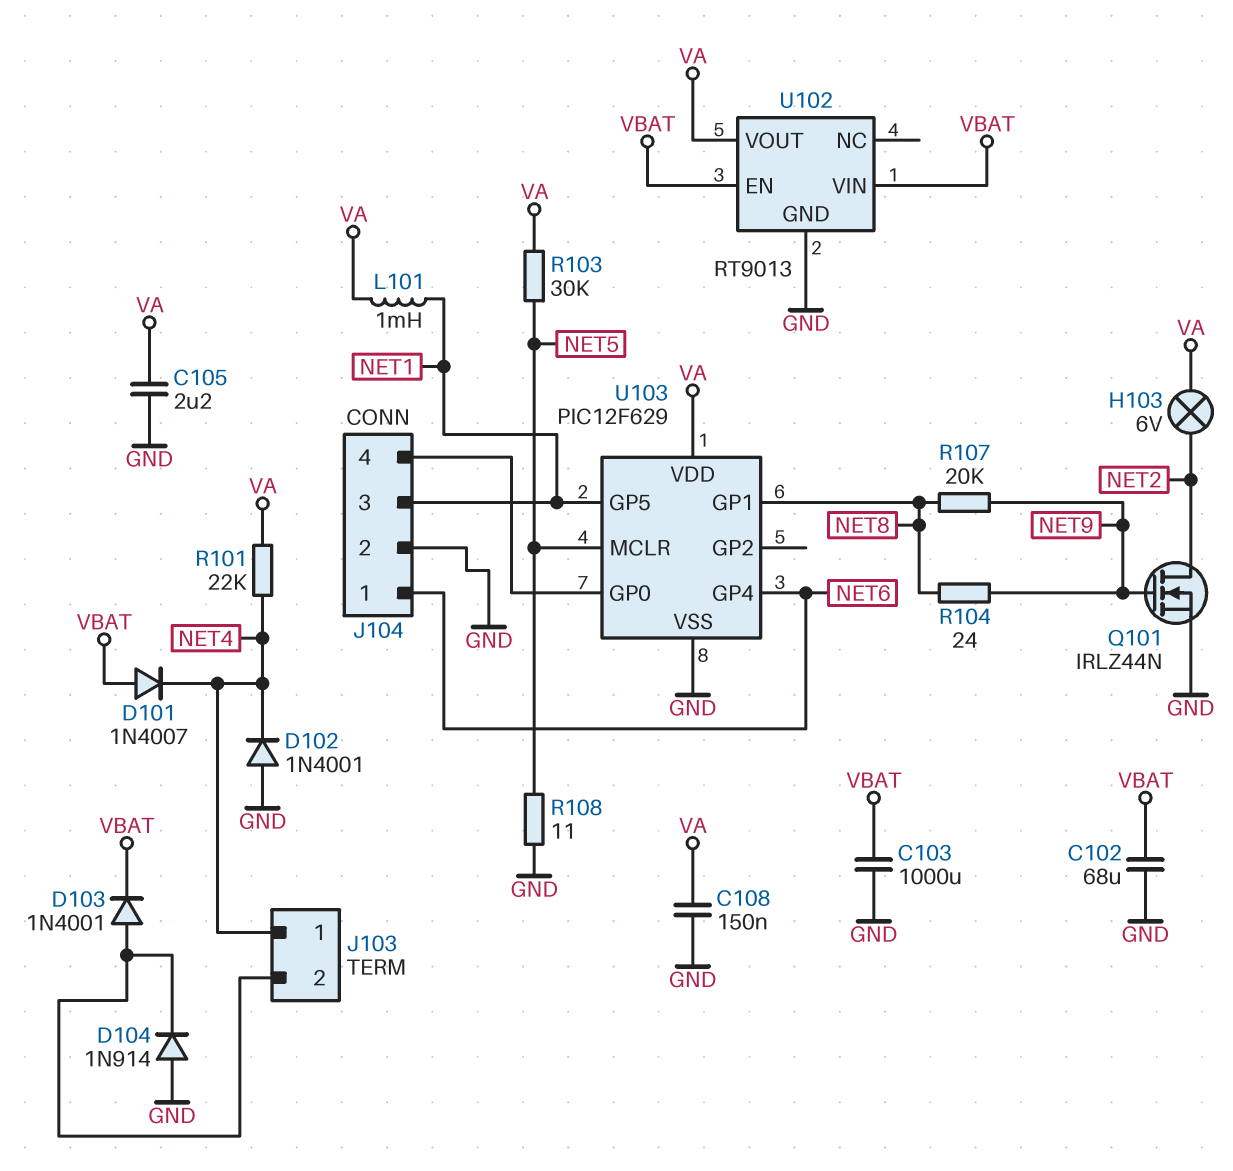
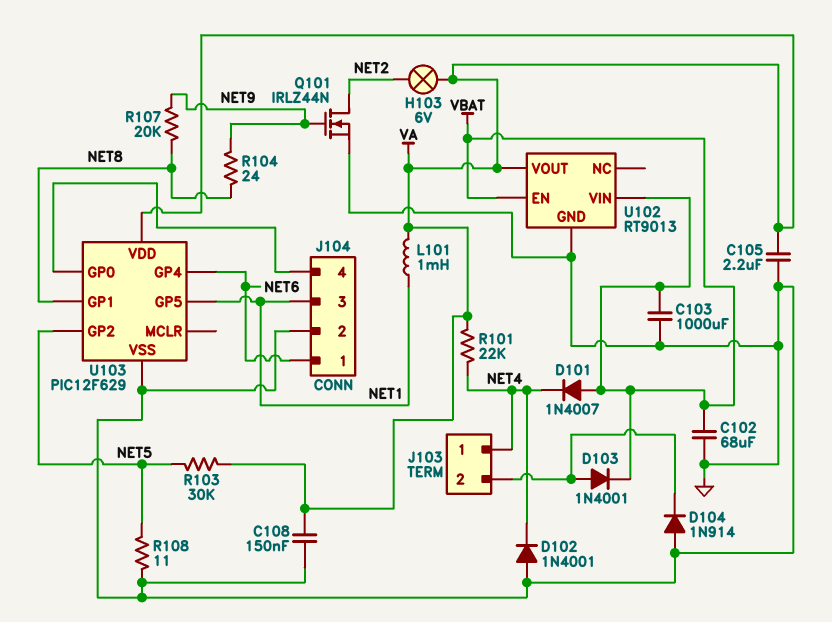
U103 pin GP2: none -> NET5
U103 pin MCLR: NET5 -> none

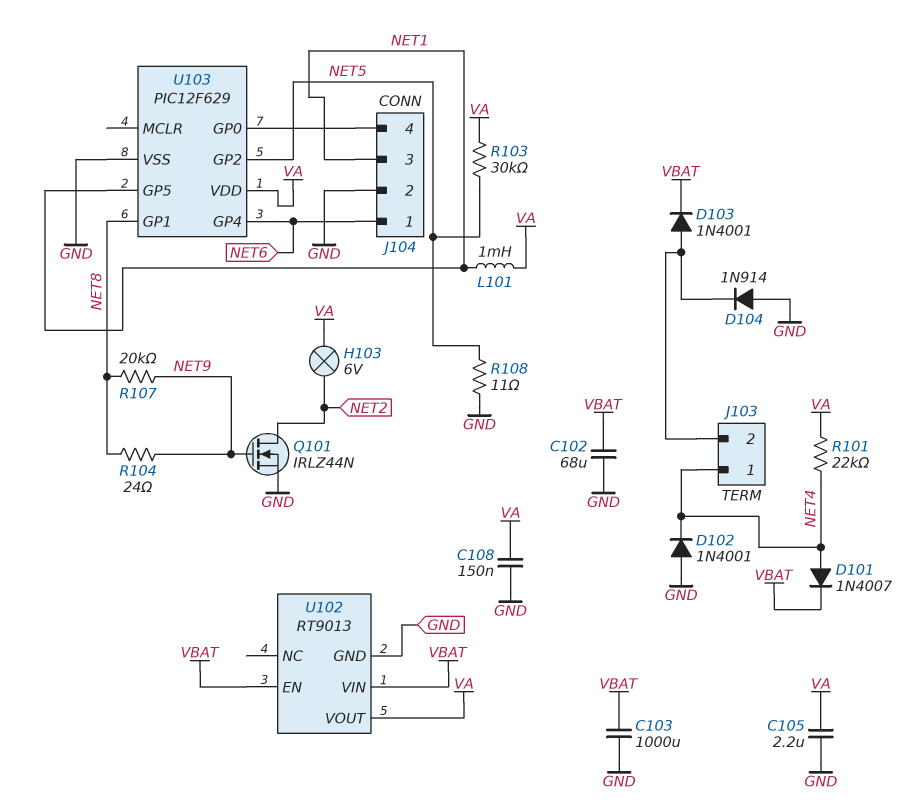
D101: diode 1N4007 (A VBAT, K NET4) -> diode 1N4007 (A NET4, K VBAT)

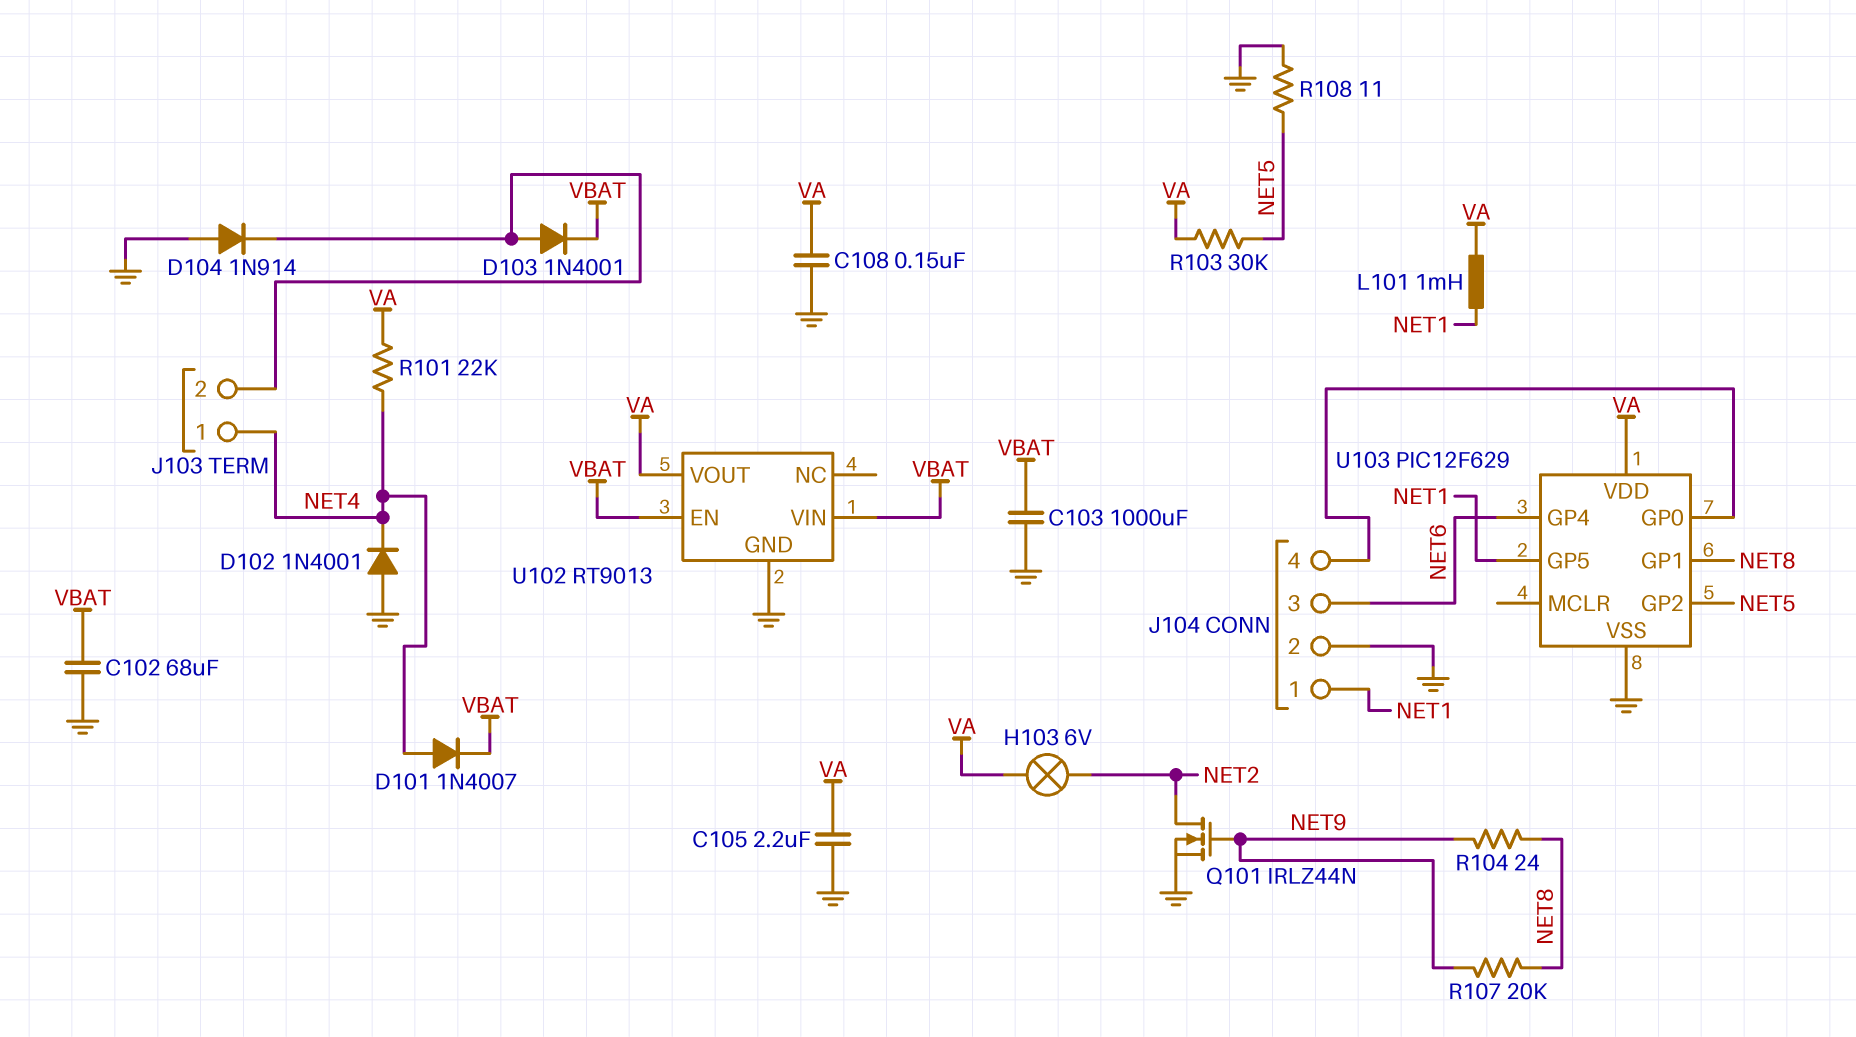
J104 pin 1: NET6 -> NET1
J104 pin 3: NET1 -> NET6

